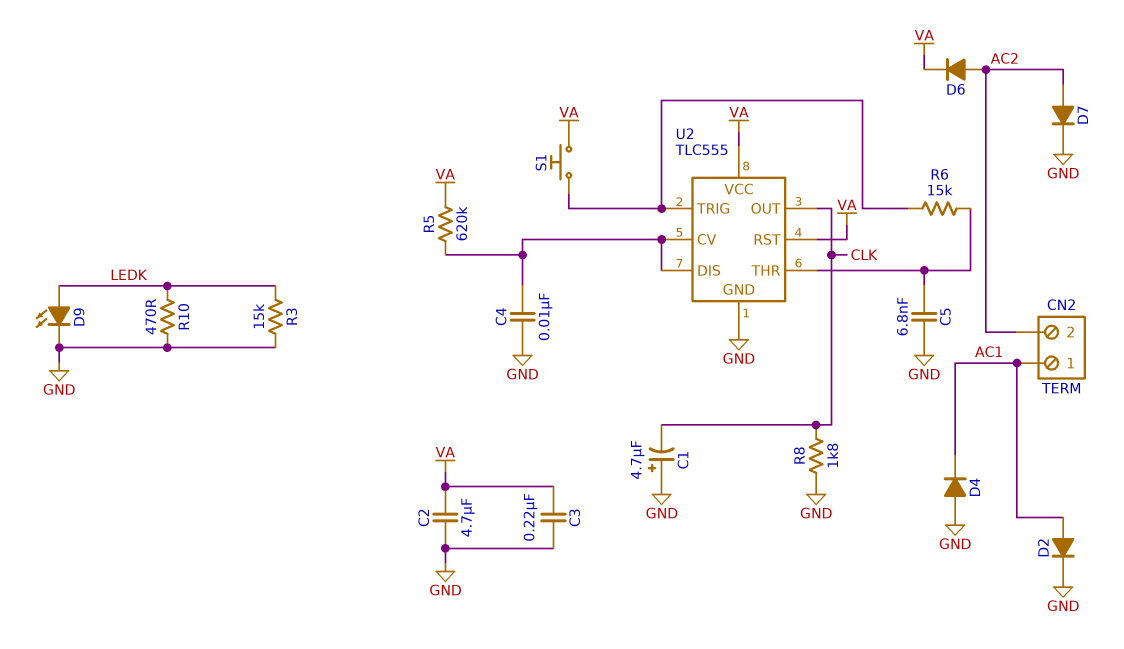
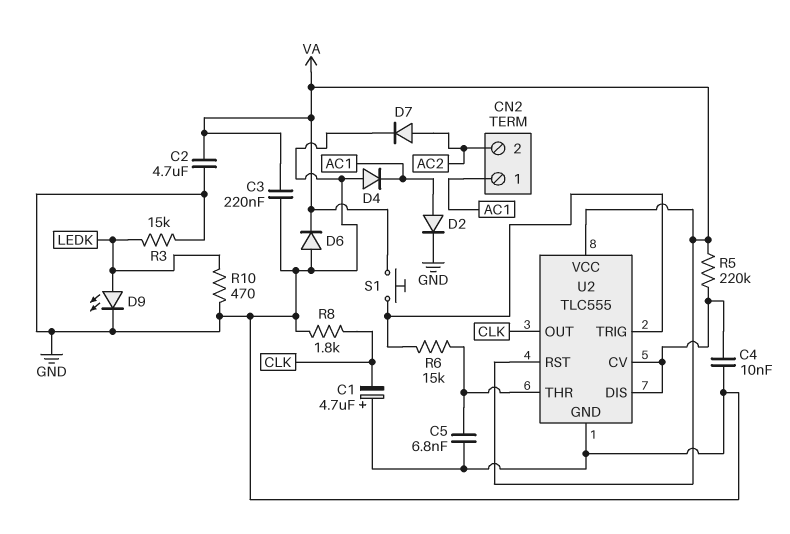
D6: diode (A AC2, K VA) -> diode (A GND, K VA)
R5: 620k (U2/CV, VA) -> 220k (U2/CV, VA)

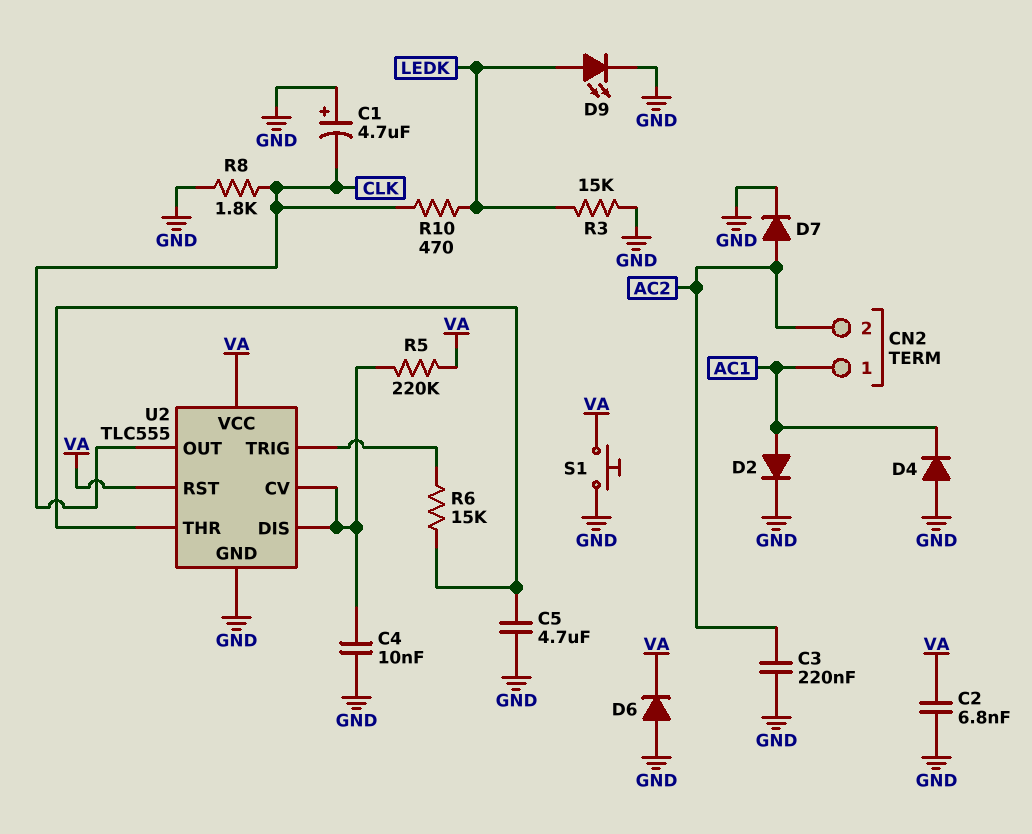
C2: 4.7uF (GND, VA) -> 6.8nF (GND, VA)
C3: 220nF (GND, VA) -> 220nF (AC2, GND)
C5: 6.8nF (GND, U2/THR) -> 4.7uF (GND, U2/THR)
R10: 470 (GND, LEDK) -> 470 (CLK, LEDK)
S1: button (U2/TRIG, VA) -> button (GND, VA)

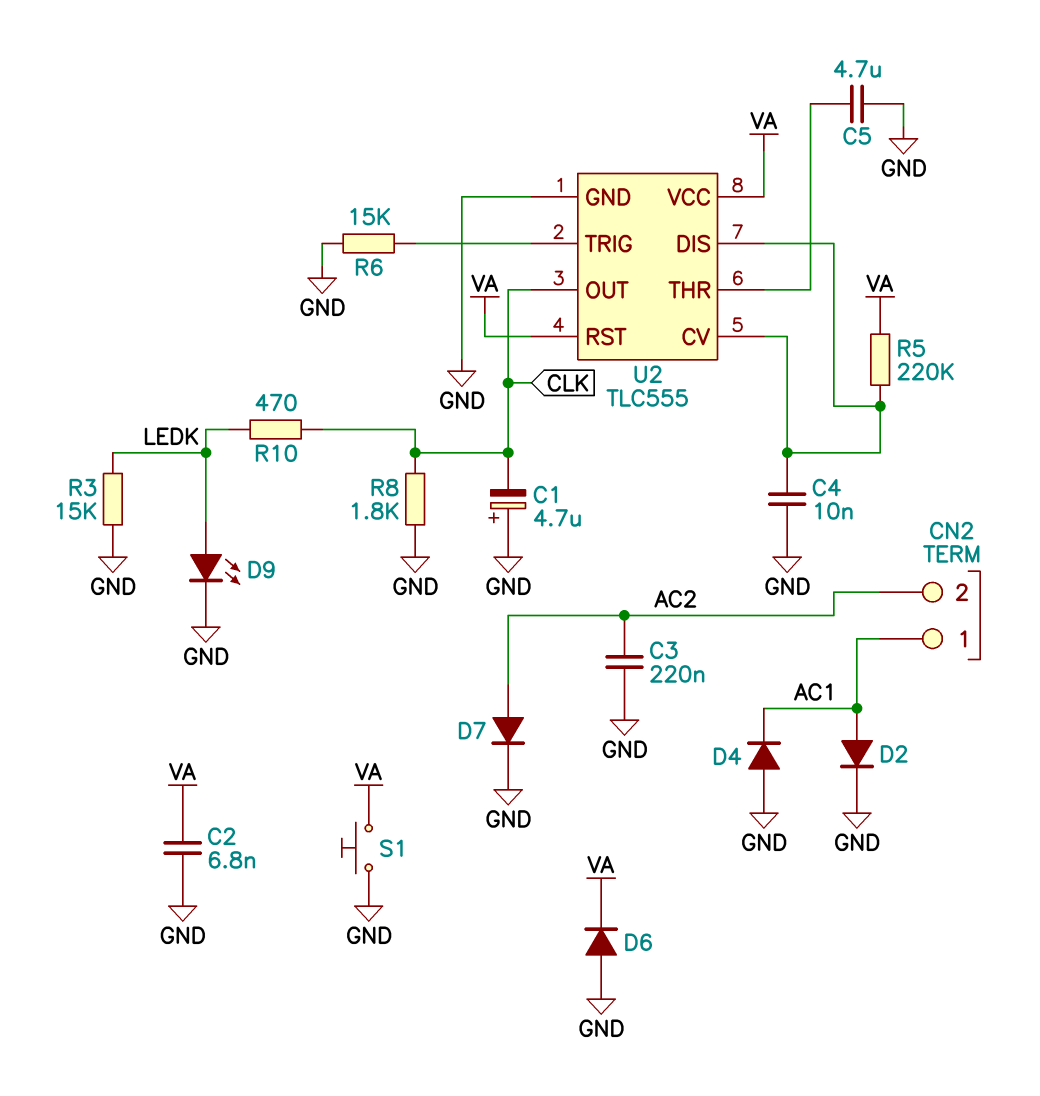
R6: 15k (U2/THR, U2/TRIG) -> 15k (GND, U2/TRIG)

